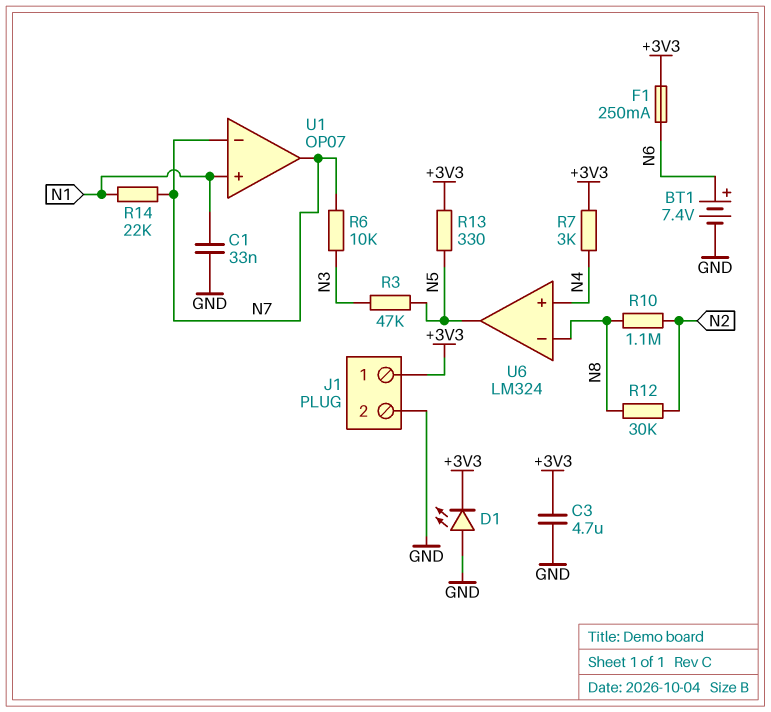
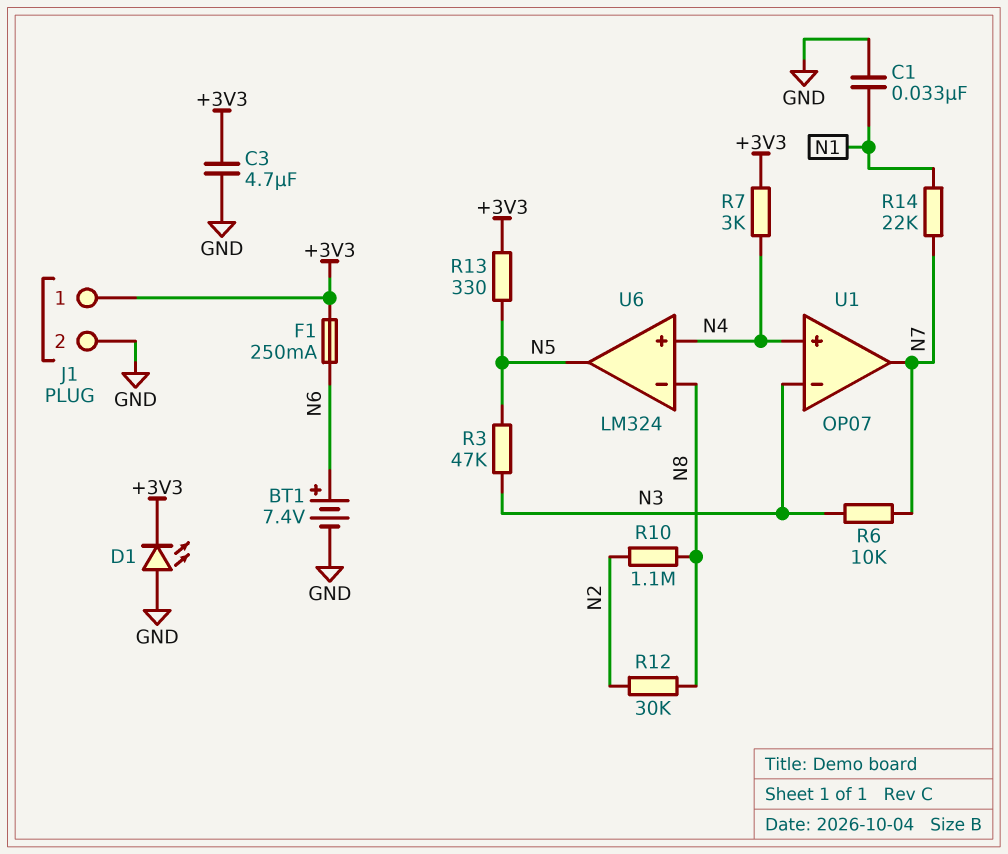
U1 pin in+: N1 -> N4
U1 pin in-: N7 -> N3

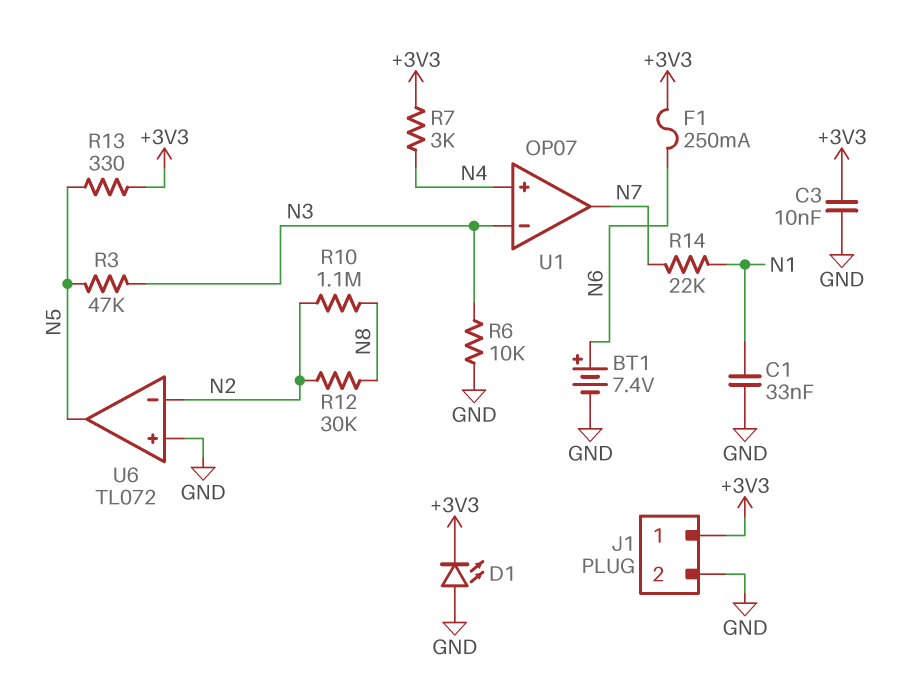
C3: 4.7uF (+3V3, GND) -> 10nF (+3V3, GND)
R6: 10k (N3, N7) -> 10k (GND, N3)
U6: LM324 -> TL072
U6 pin in+: N4 -> GND
U6 pin in-: N8 -> N2

